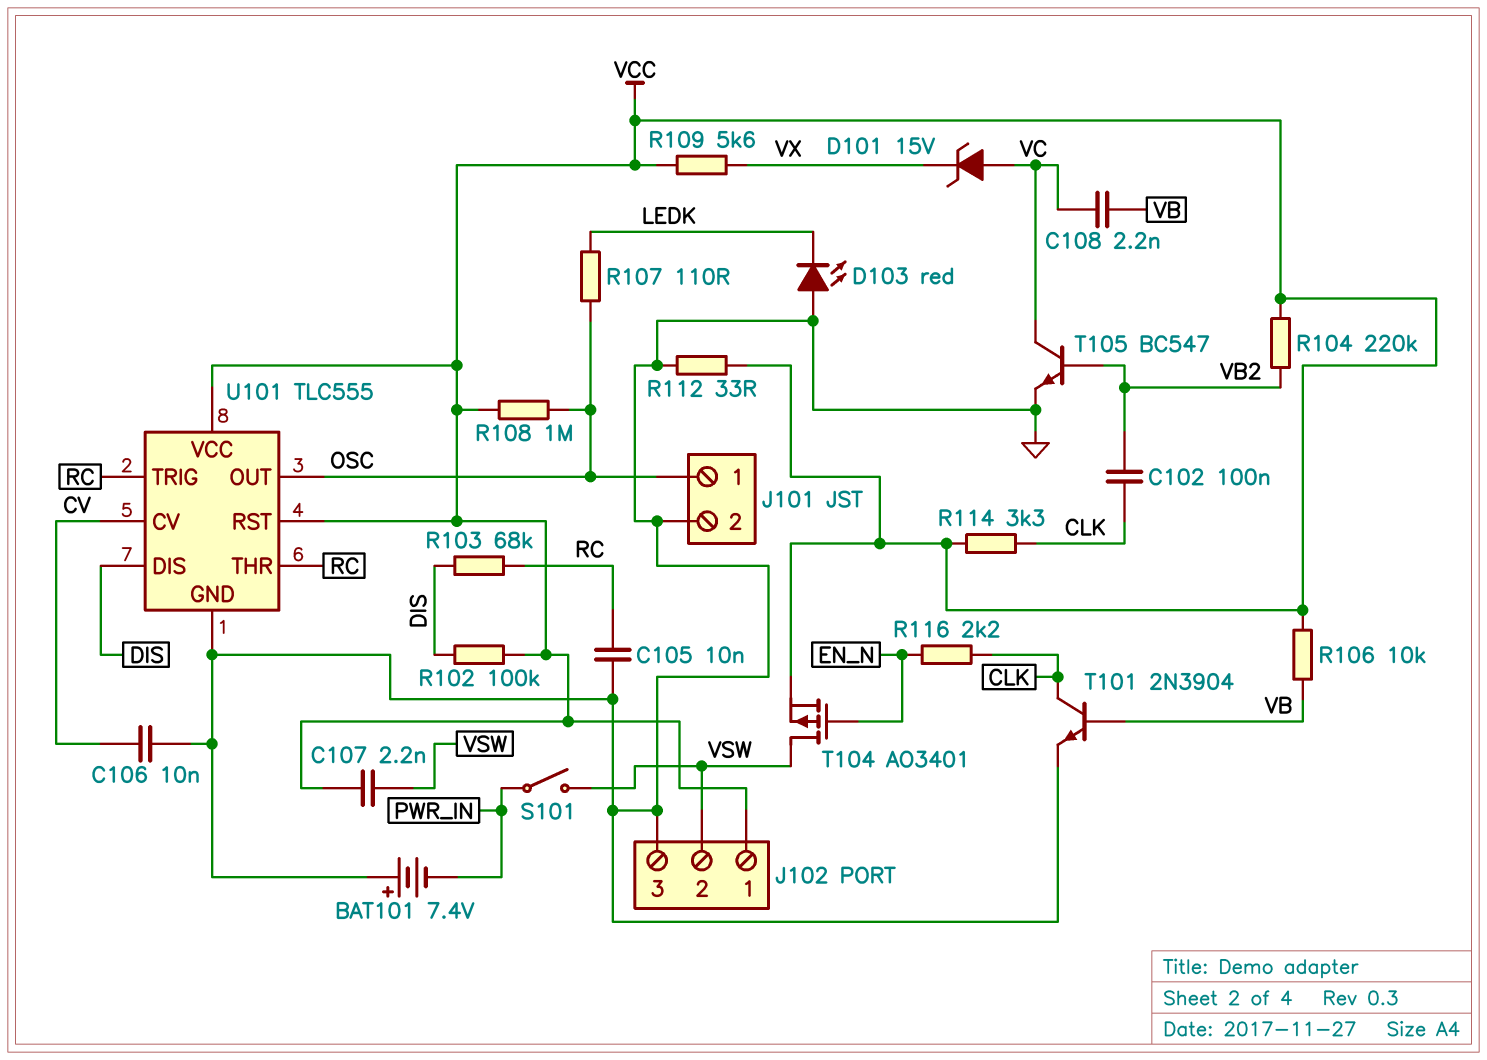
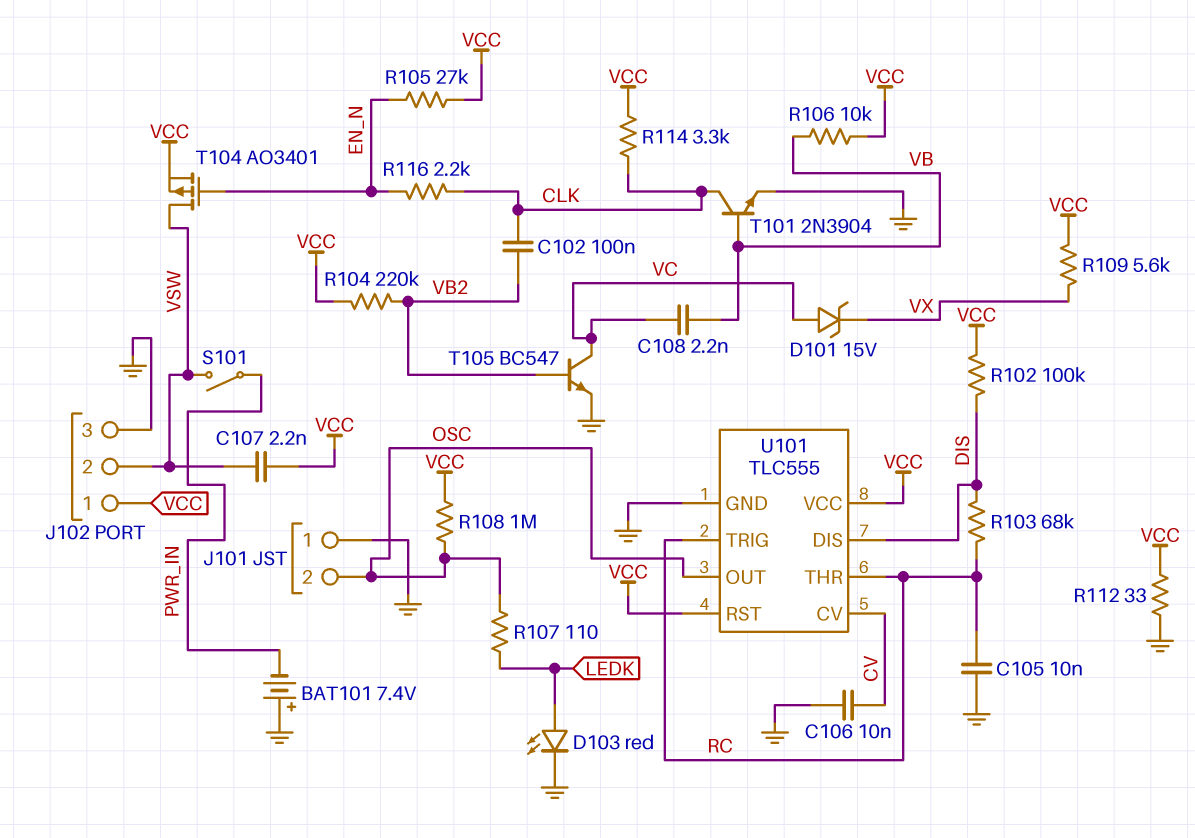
D103: LED red (A GND, K LEDK) -> LED red (A LEDK, K GND)
J101 pin 1: OSC -> GND
J101 pin 2: GND -> OSC
R105: none -> 27k (EN_N, VCC)

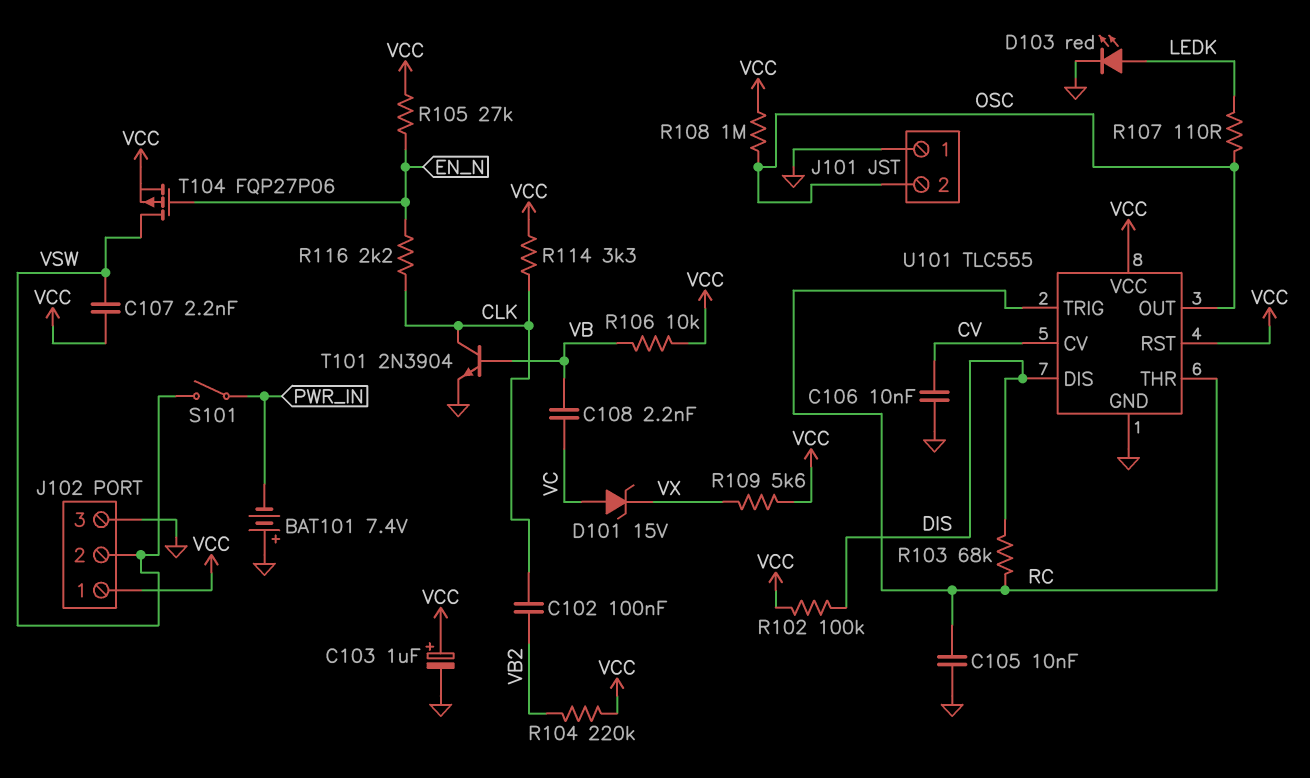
C103: none -> 1uF (plus VCC, minus GND)
R112: 33 (GND, VCC) -> none
T104: PMOS AO3401 (G EN_N, D VSW, S VCC) -> PMOS FQP27P06 (G EN_N, D VSW, S VCC)
T105: NPN BC547 (B VB2, C VC, E GND) -> none

